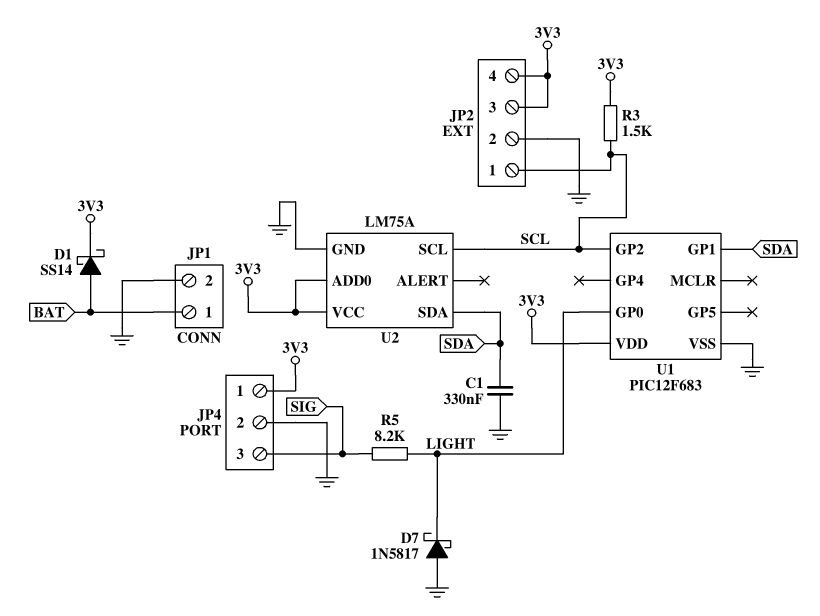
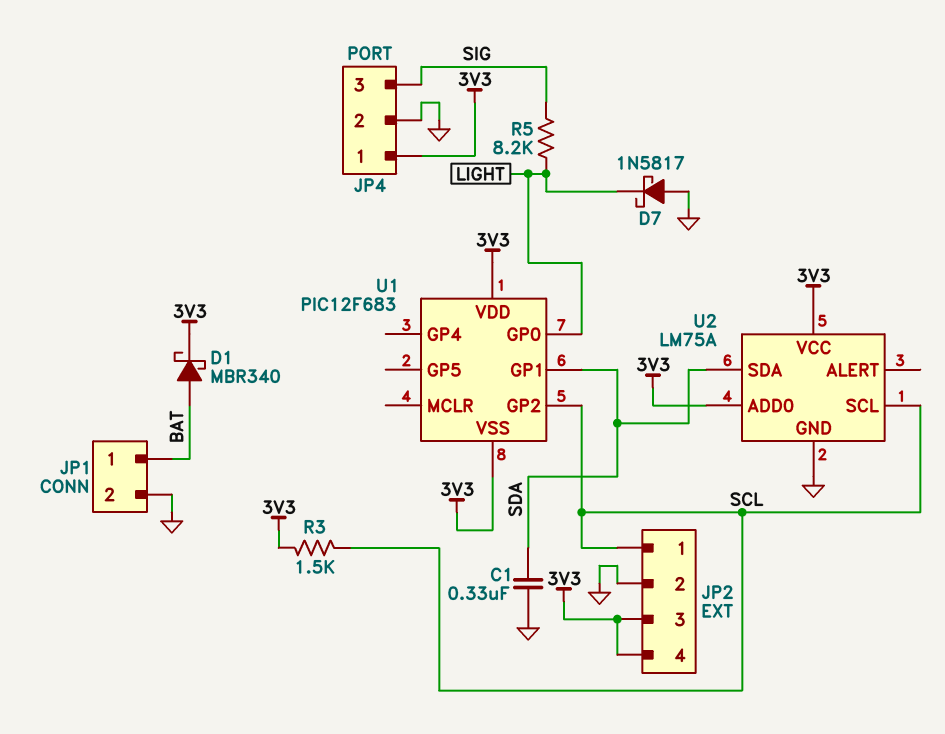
D1: schottky SS14 (A BAT, K 3V3) -> schottky MBR340 (A BAT, K 3V3)
U1 pin VSS: GND -> 3V3

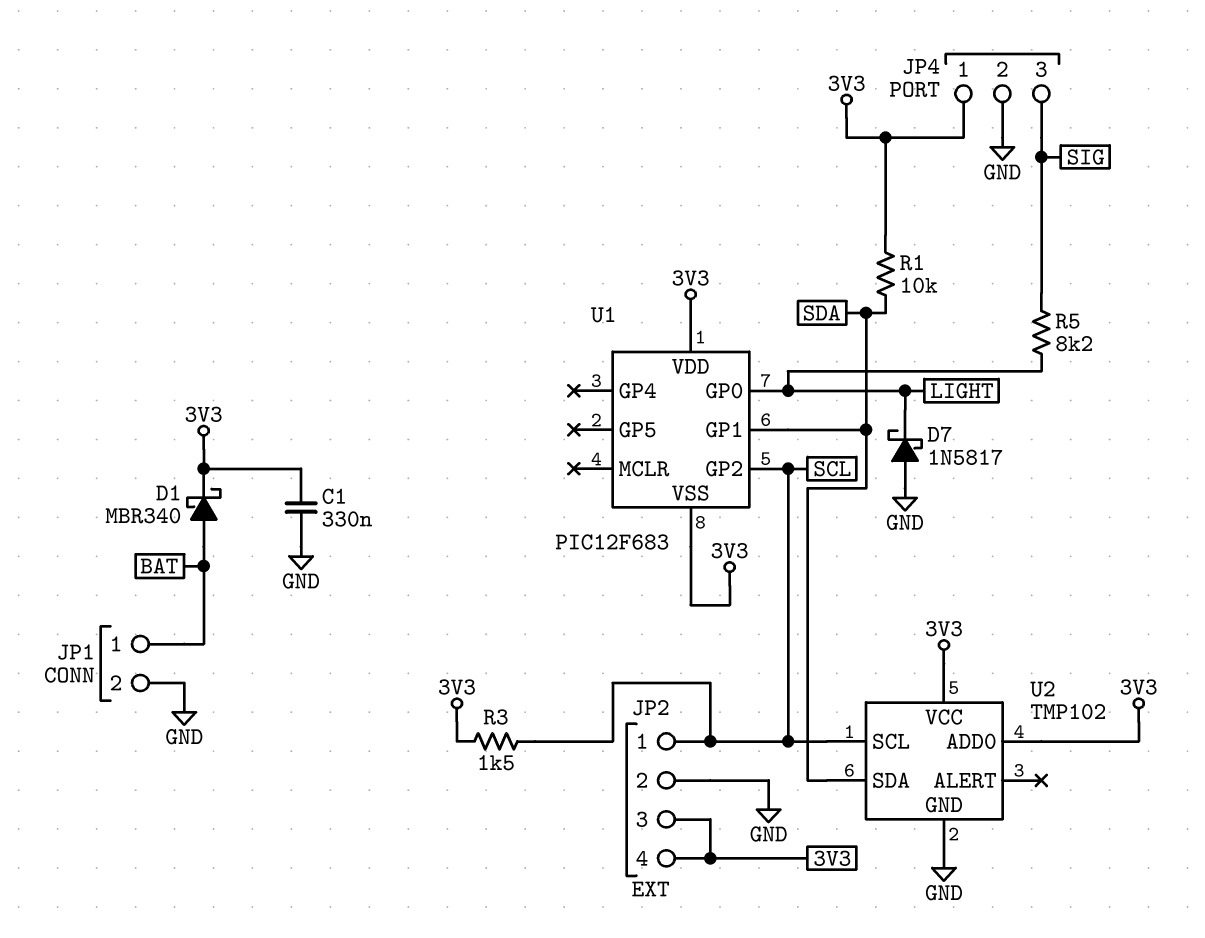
C1: 330nF (GND, SDA) -> 330nF (3V3, GND)
R1: none -> 10k (3V3, SDA)
U2: LM75A -> TMP102

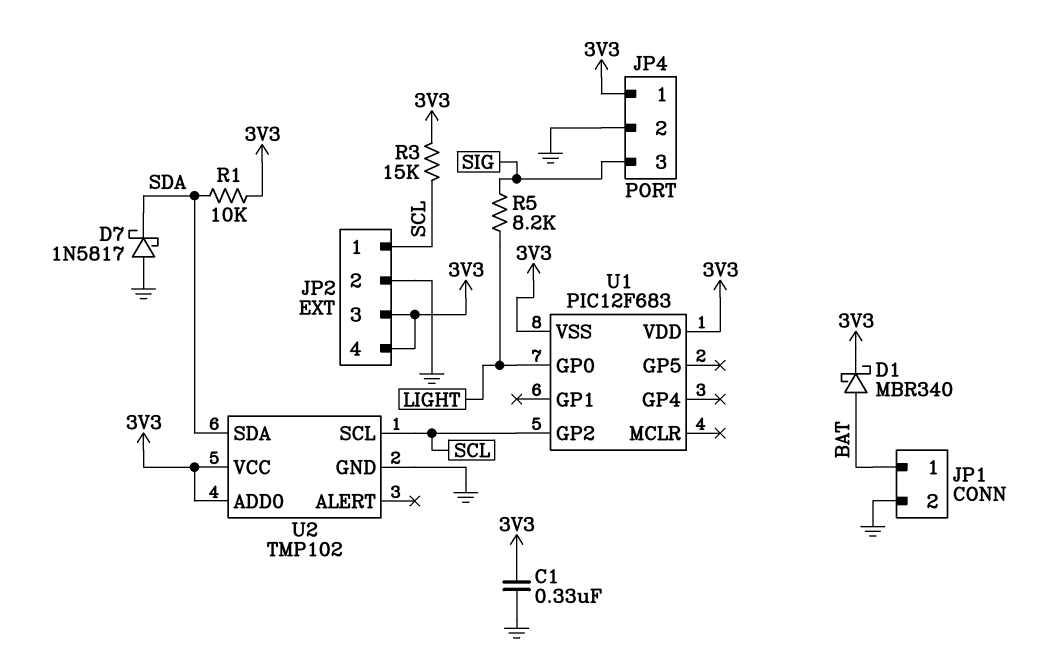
D7: schottky 1N5817 (A GND, K LIGHT) -> schottky 1N5817 (A GND, K SDA)
R3: 1.5k (3V3, SCL) -> 15k (3V3, SCL)
U1 pin GP1: SDA -> none

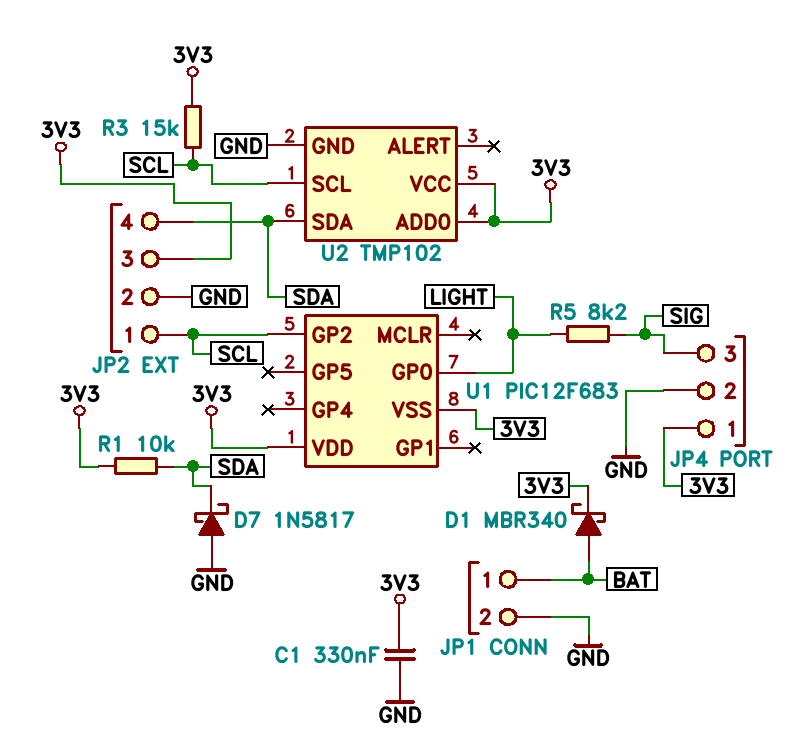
JP2 pin 4: 3V3 -> SDA

